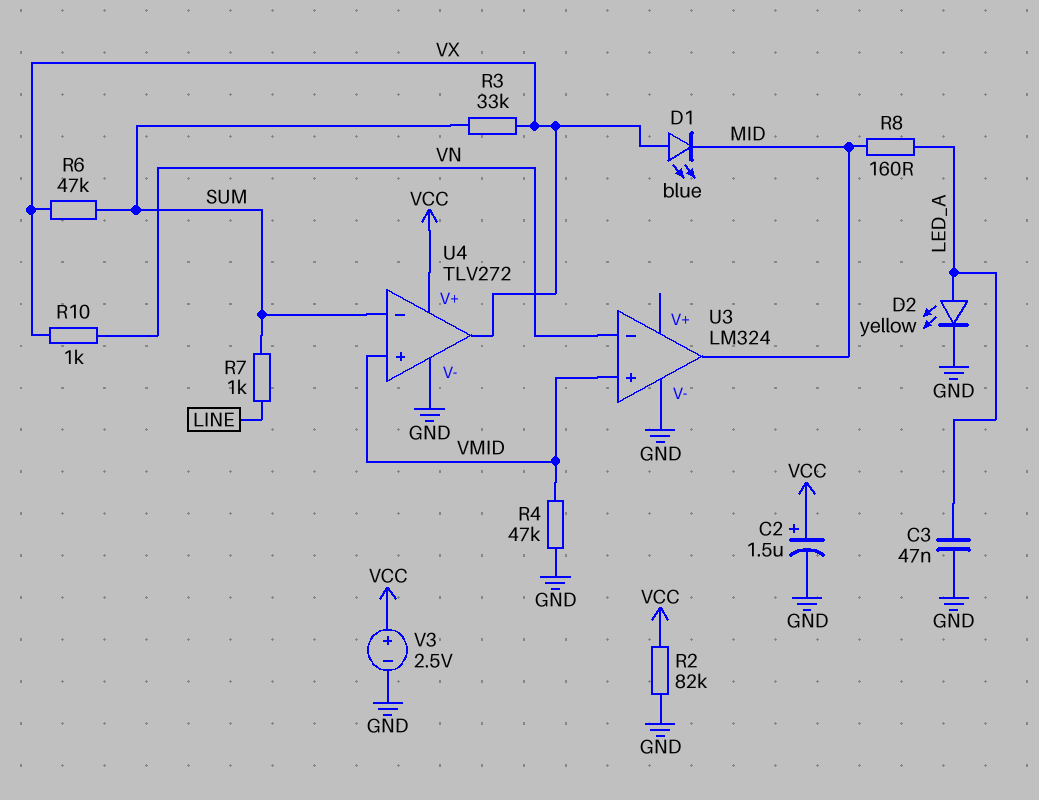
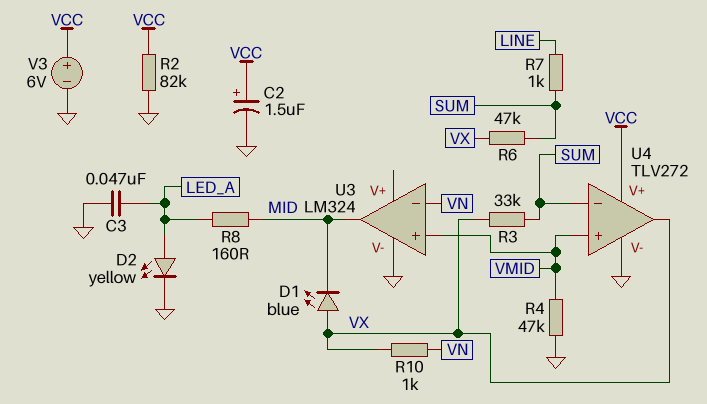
V3: 2.5V (plus VCC, minus GND) -> 6V (plus VCC, minus GND)

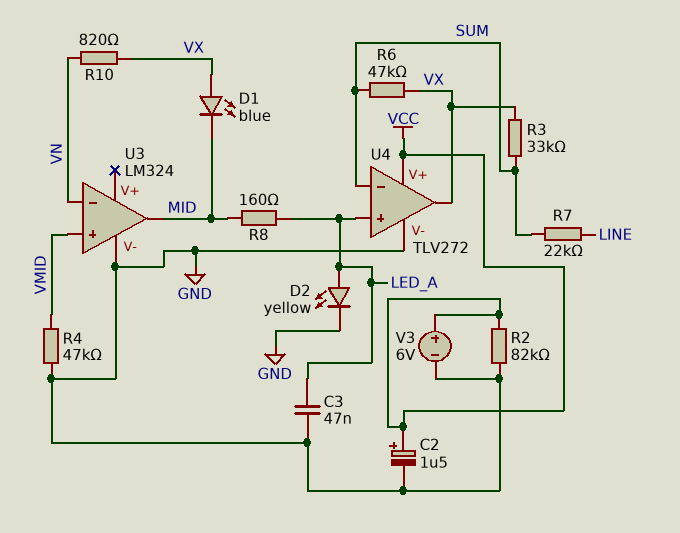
R7: 1k (LINE, SUM) -> 22k (LINE, SUM)
R10: 1k (VN, VX) -> 820 (VN, VX)
U4 pin in+: VMID -> LED_A

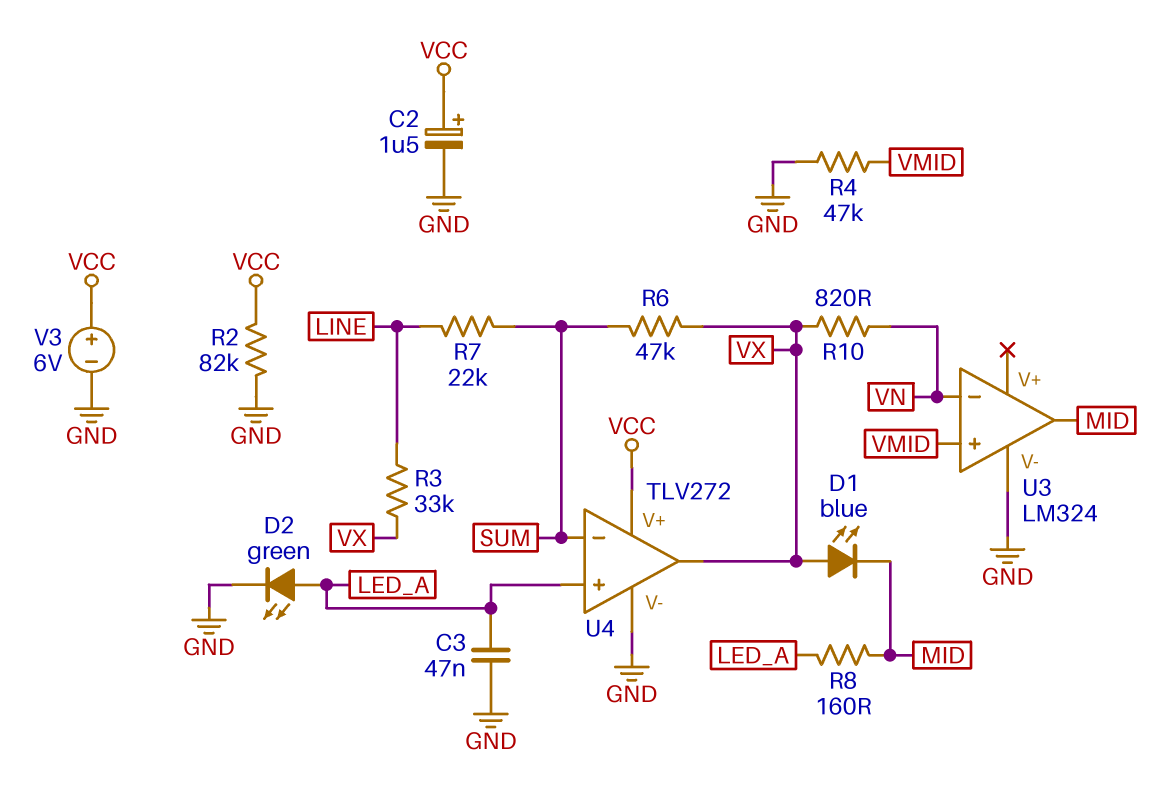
D2: LED yellow (A LED_A, K GND) -> LED green (A LED_A, K GND)
R3: 33k (SUM, VX) -> 33k (LINE, VX)

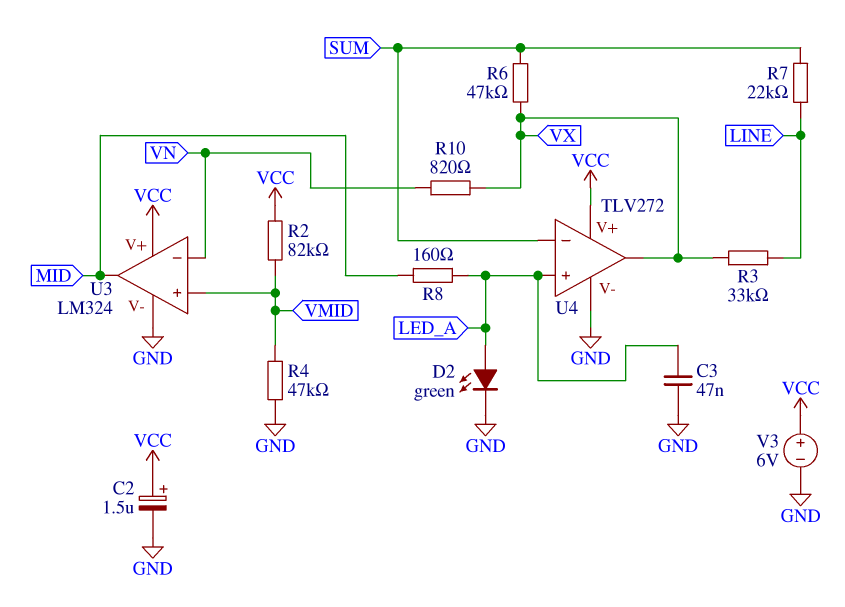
D1: LED blue (A VX, K MID) -> none
R2: 82k (GND, VCC) -> 82k (VCC, VMID)
U3 pin V+: none -> VCC

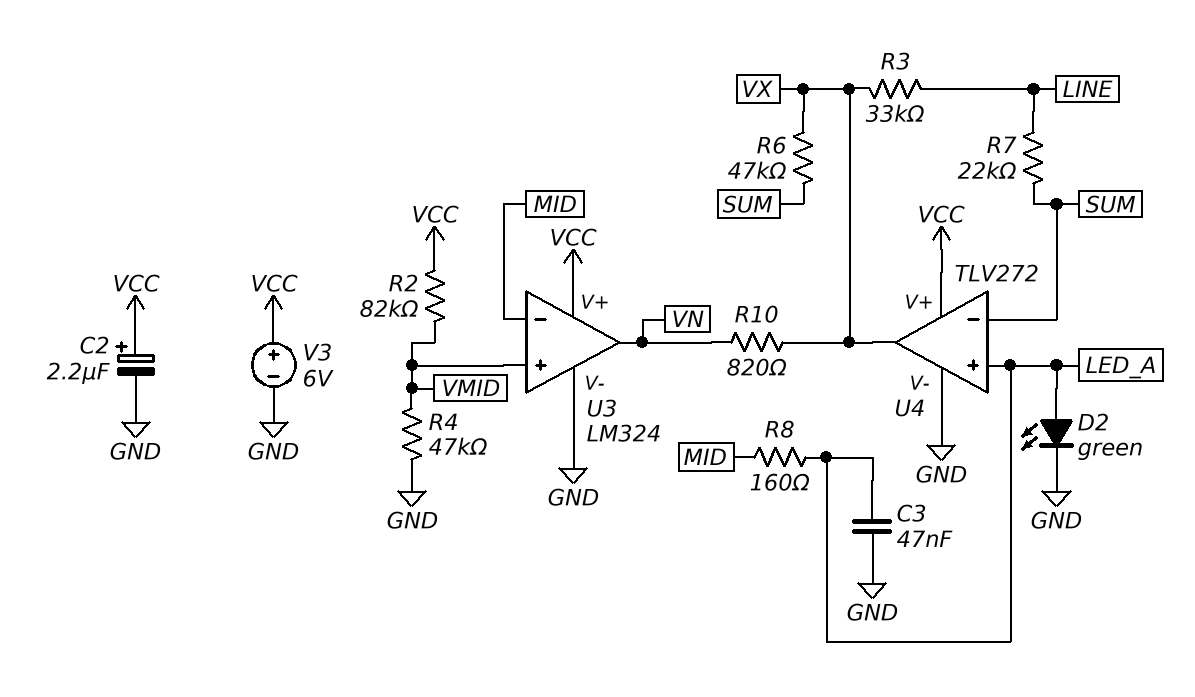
C2: 1.5uF (plus VCC, minus GND) -> 2.2uF (plus VCC, minus GND)
U3 pin in-: VN -> MID
U3 pin out: MID -> VN

